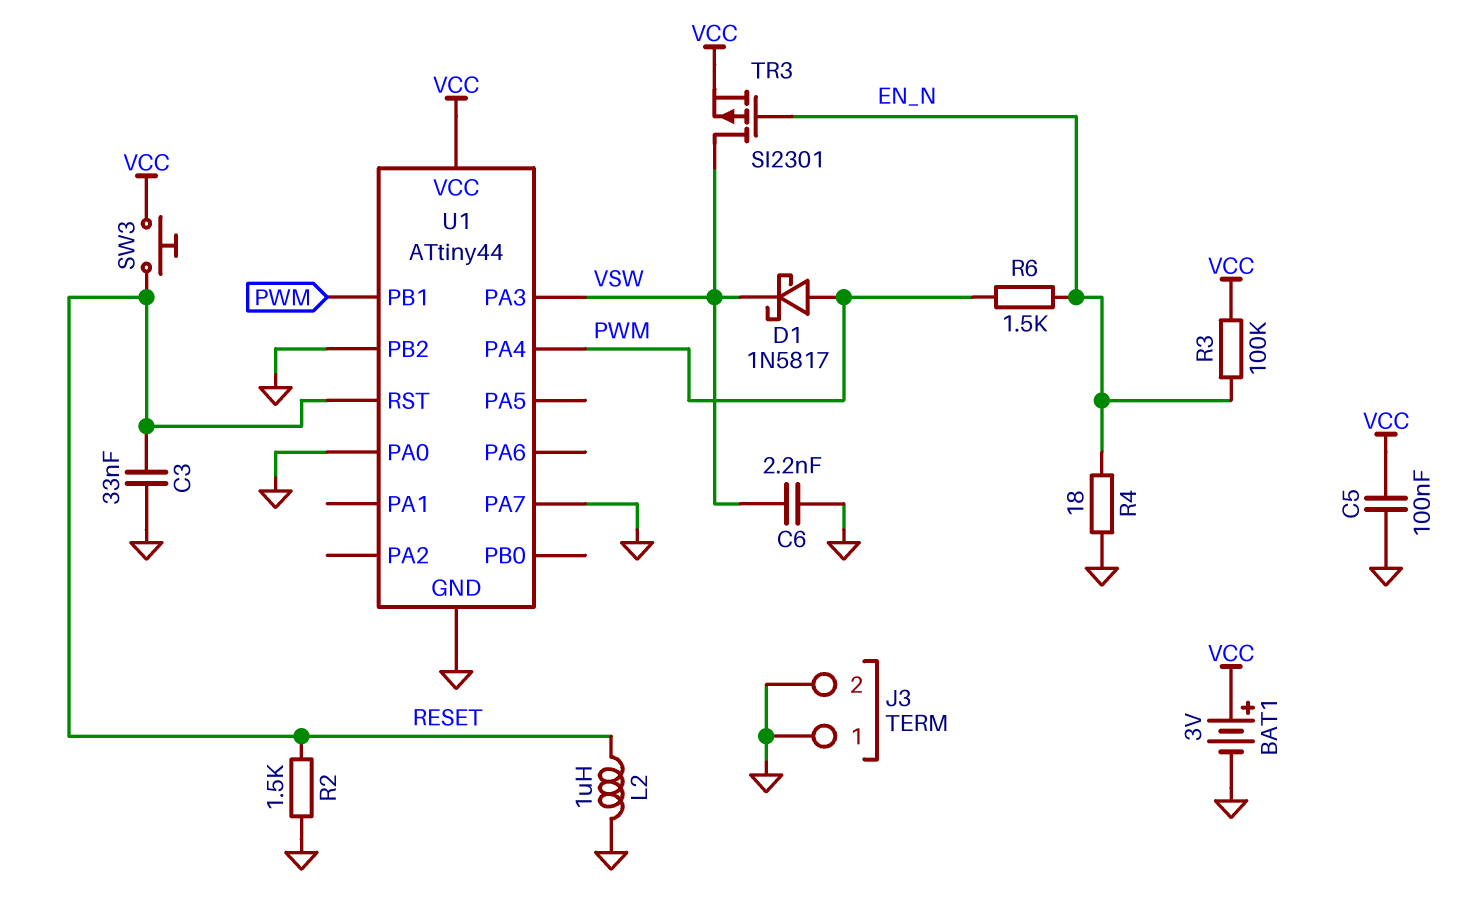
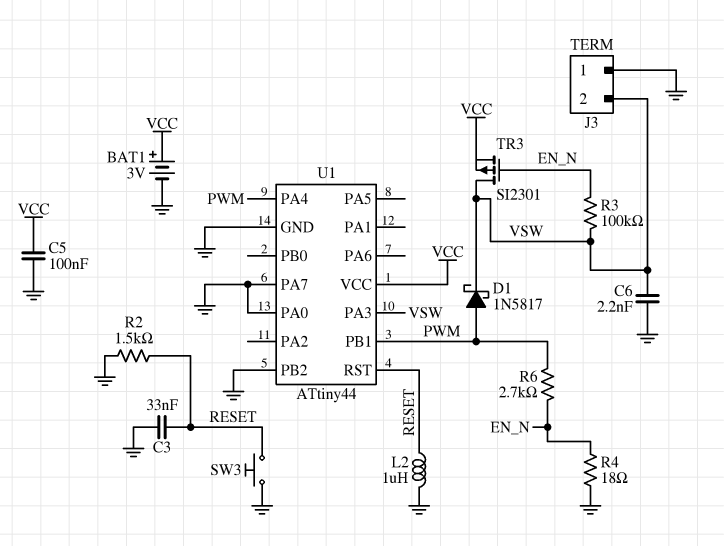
J3 pin 2: GND -> VSW
R3: 100k (EN_N, VCC) -> 100k (EN_N, VSW)
R6: 1.5k (EN_N, PWM) -> 2.7k (EN_N, PWM)
SW3: button (RESET, VCC) -> button (GND, RESET)

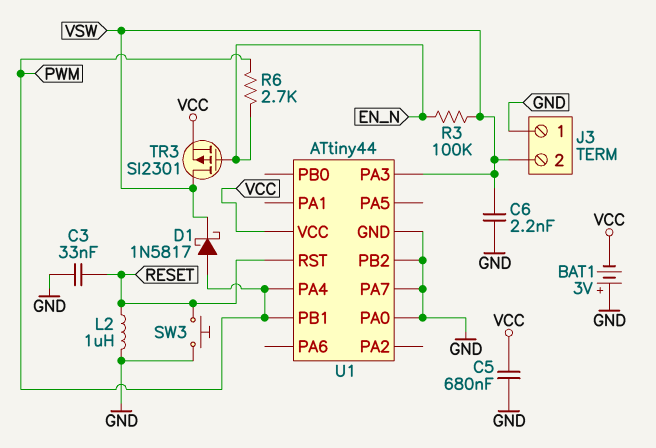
BAT1: 3V (plus VCC, minus GND) -> 3V (plus GND, minus VCC)
C5: 100nF (GND, VCC) -> 680nF (GND, VCC)
R2: 1.5k (GND, RESET) -> none
R4: 18 (EN_N, GND) -> none

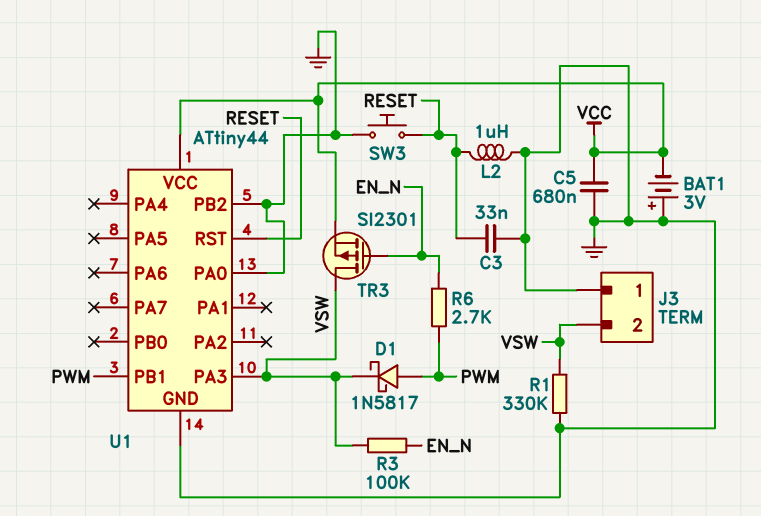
C6: 2.2nF (GND, VSW) -> none
R1: none -> 330k (GND, VSW)
U1 pin PA4: PWM -> none
U1 pin PA7: GND -> none

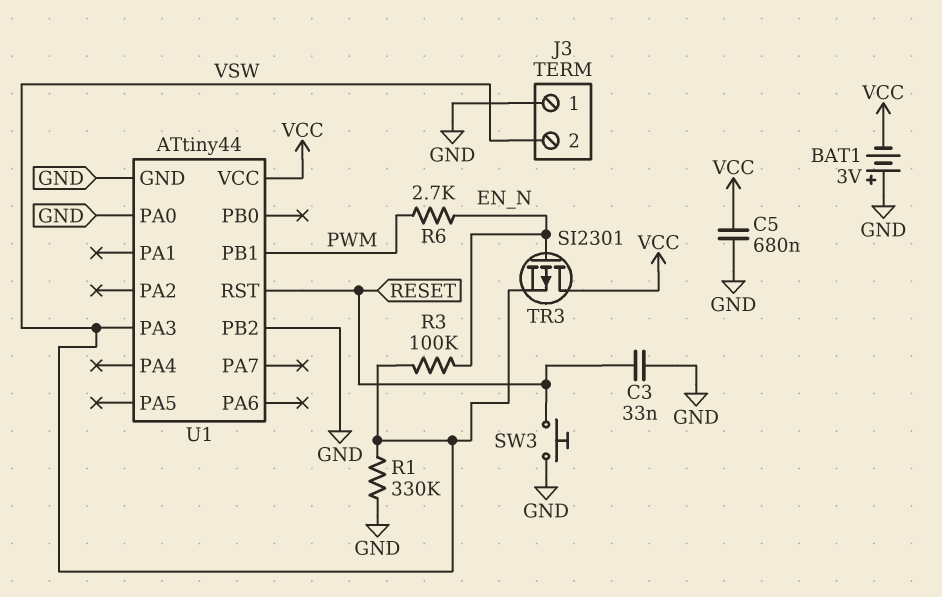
D1: schottky 1N5817 (A PWM, K VSW) -> none
L2: 1uH (GND, RESET) -> none
TR3: PMOS SI2301 (G EN_N, D VSW, S VCC) -> PMOS SI2301 (G EN_N, D VCC, S VSW)

